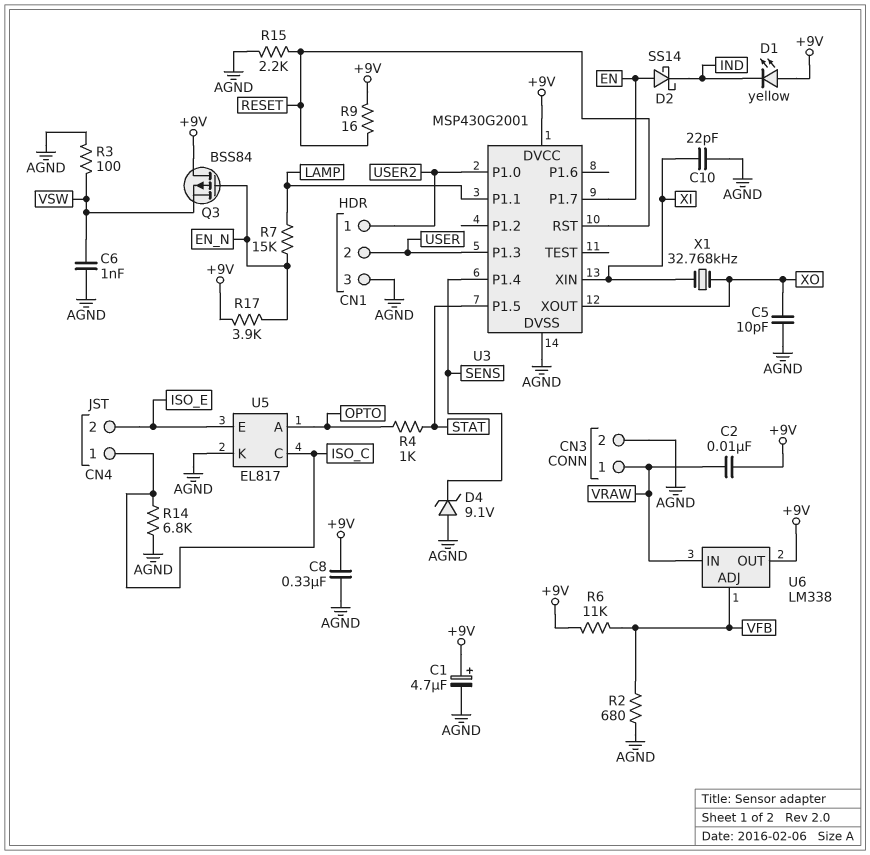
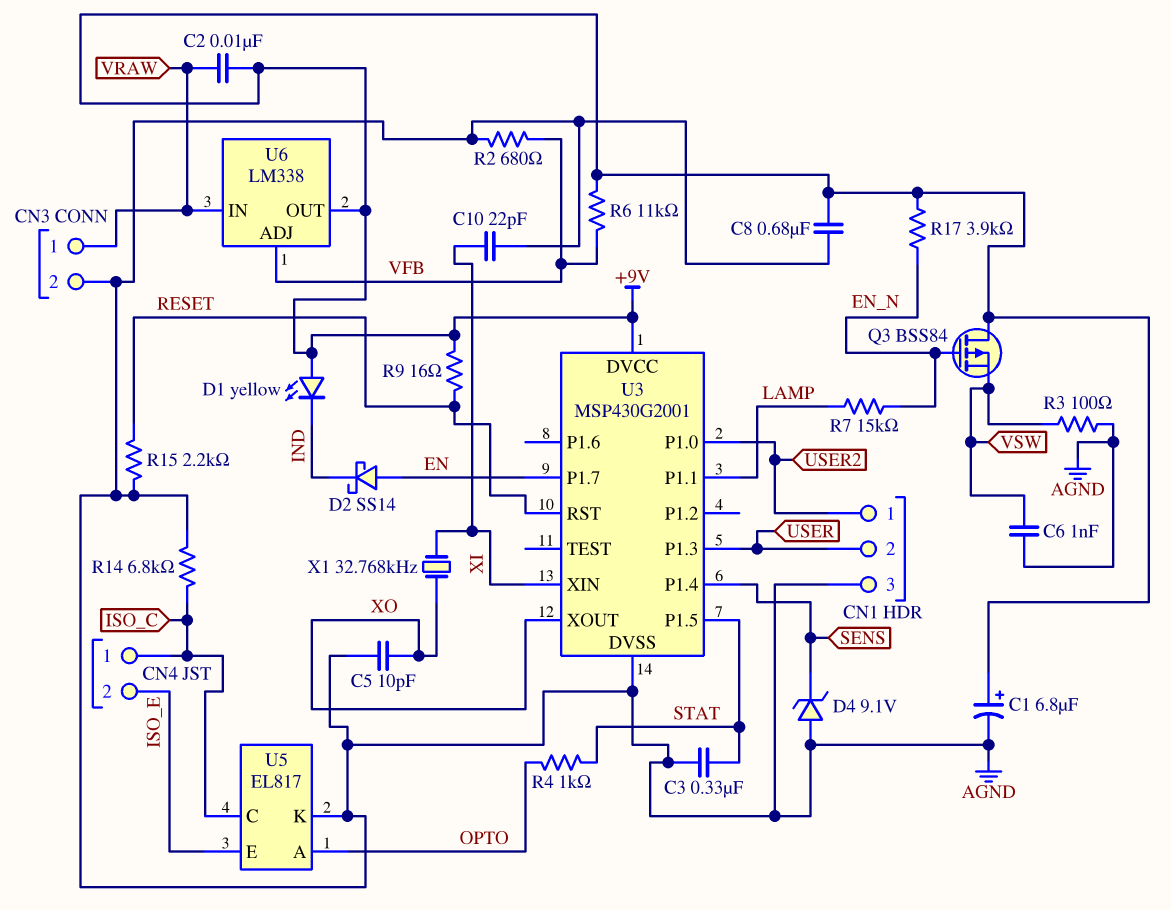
C1: 4.7uF (plus +9V, minus AGND) -> 6.8uF (plus +9V, minus AGND)
C3: none -> 330nF (AGND, STAT)
C8: 330nF (+9V, AGND) -> 680nF (+9V, AGND)

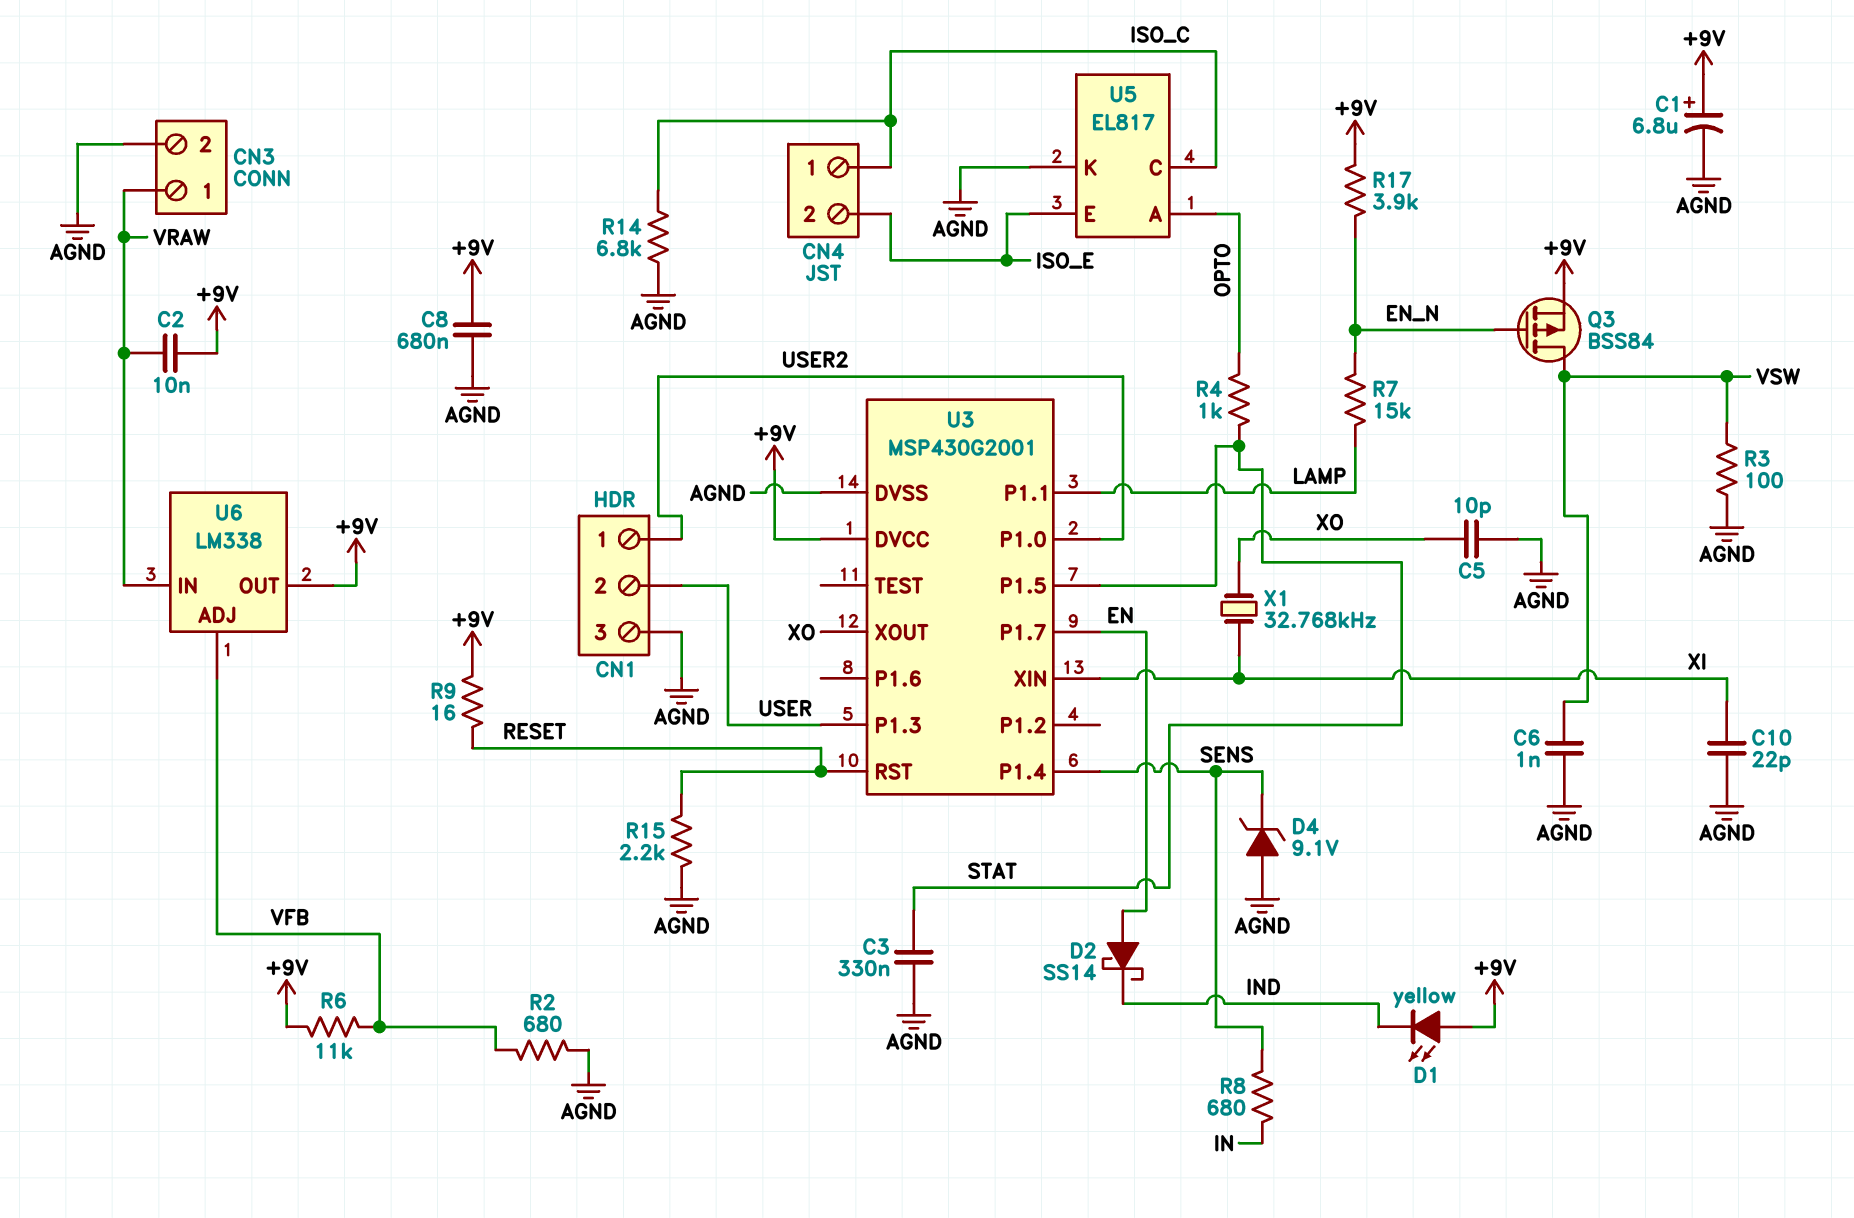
Q3: PMOS BSS84 (G EN_N, D +9V, S VSW) -> PMOS BSS84 (G EN_N, D VSW, S +9V)
R8: none -> 680 (IN, SENS)

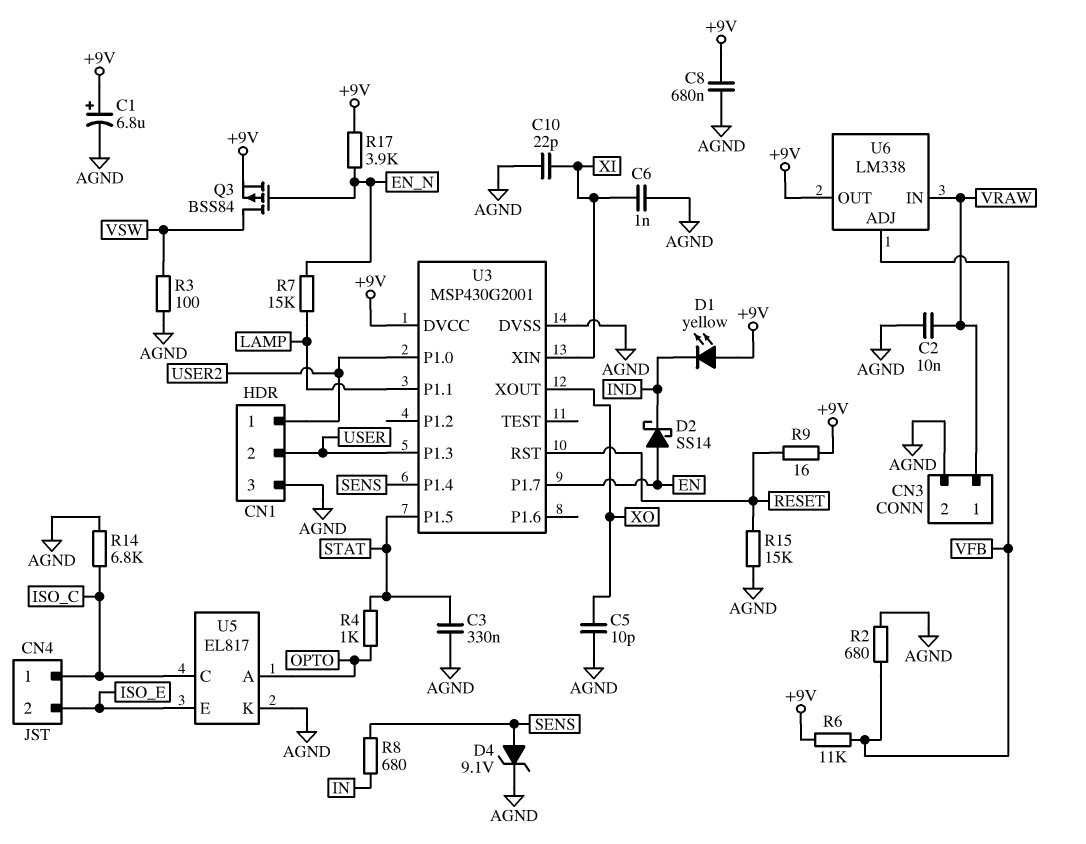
C2: 10nF (+9V, VRAW) -> 10nF (AGND, VRAW)
C6: 1nF (AGND, VSW) -> 1nF (AGND, XI)
D4: zener 9.1V (A AGND, K SENS) -> zener 9.1V (A SENS, K AGND)
R15: 2.2k (AGND, RESET) -> 15k (AGND, RESET)
X1: 32.768kHz (XI, XO) -> none

